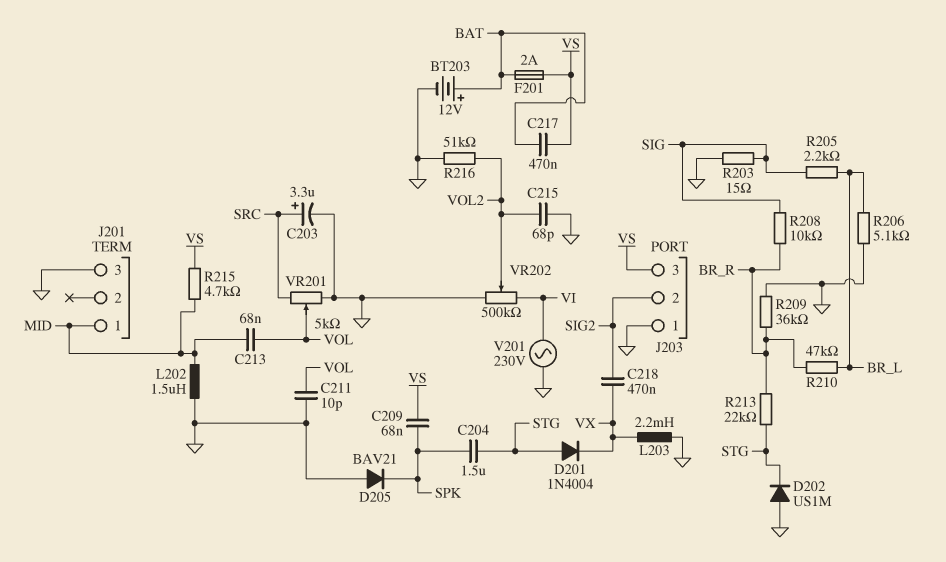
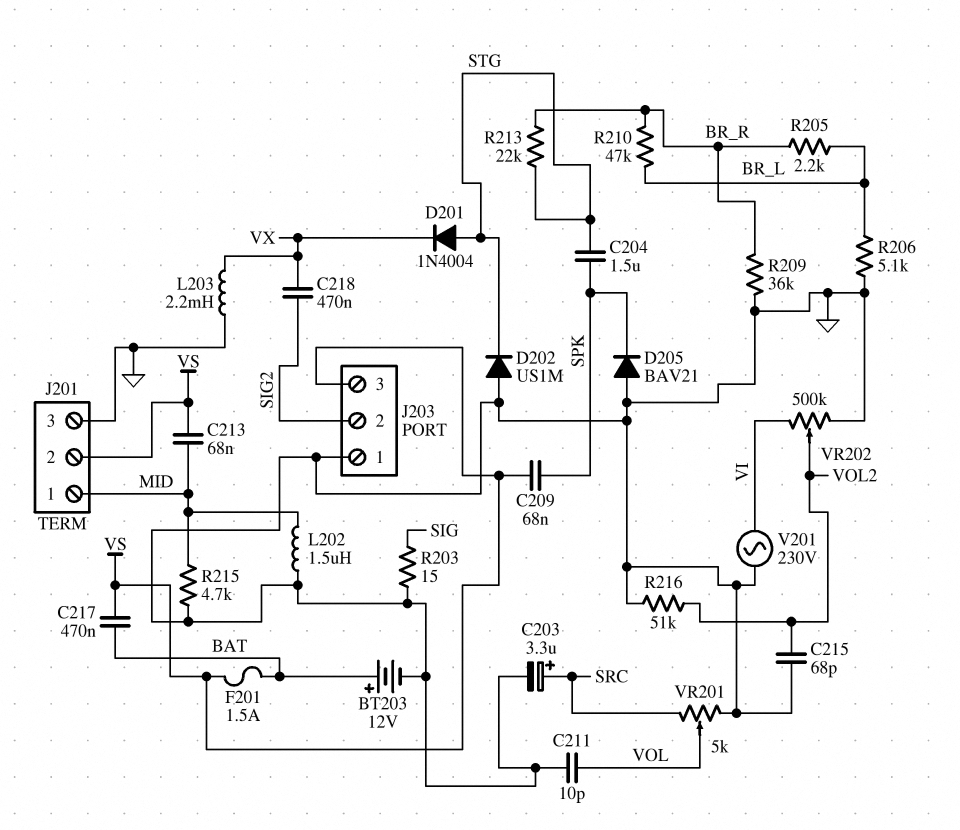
C213: 68nF (MID, VOL) -> 68nF (MID, VS)
F201: 2A (BAT, VS) -> 1.5A (BAT, VS)
J201 pin 2: none -> VS
R205: 2.2k (BR_L, SIG) -> 2.2k (BR_L, BR_R)
R208: 10k (BR_R, SIG) -> none
R215: 4.7k (MID, VS) -> 4.7k (GND, MID)

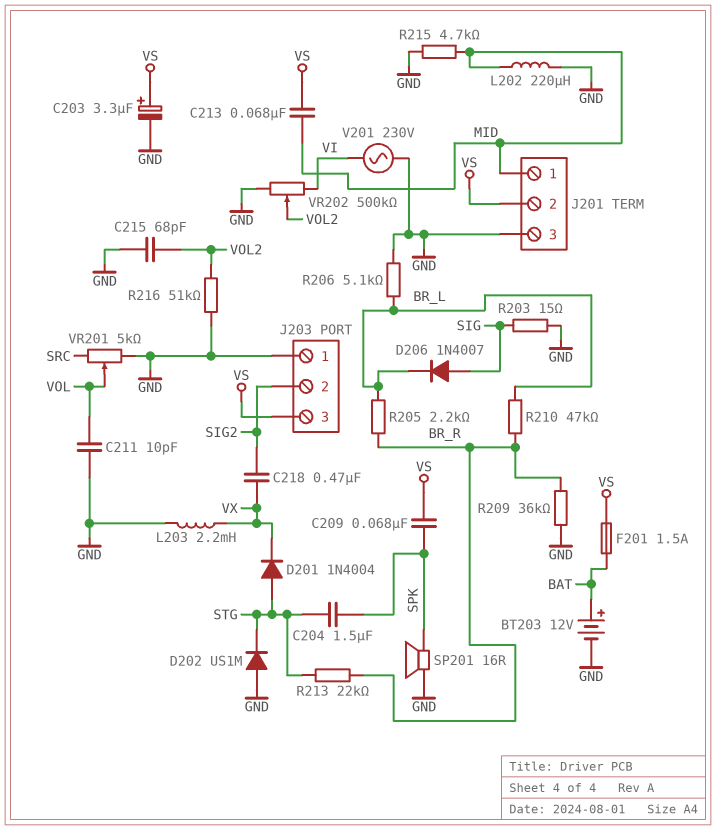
C203: 3.3uF (plus SRC, minus GND) -> 3.3uF (plus VS, minus GND)
C217: 470nF (BAT, VS) -> none
D205: diode BAV21 (A GND, K SPK) -> none
D206: none -> diode 1N4007 (A SIG, K BR_L)
L202: 1.5uH (GND, MID) -> 220uH (GND, MID)
SP201: none -> speaker 16R (GND, SPK)

